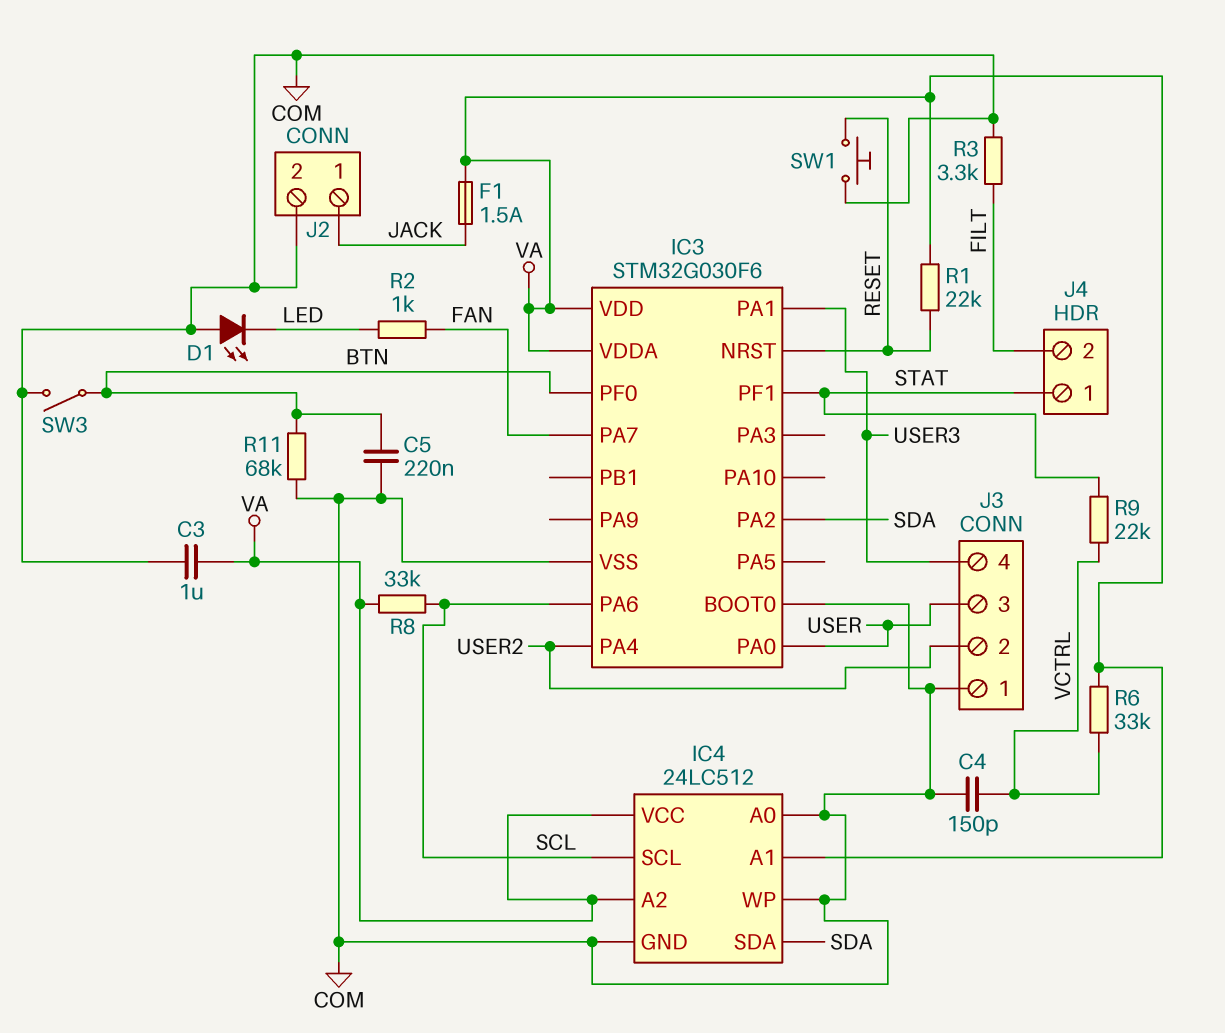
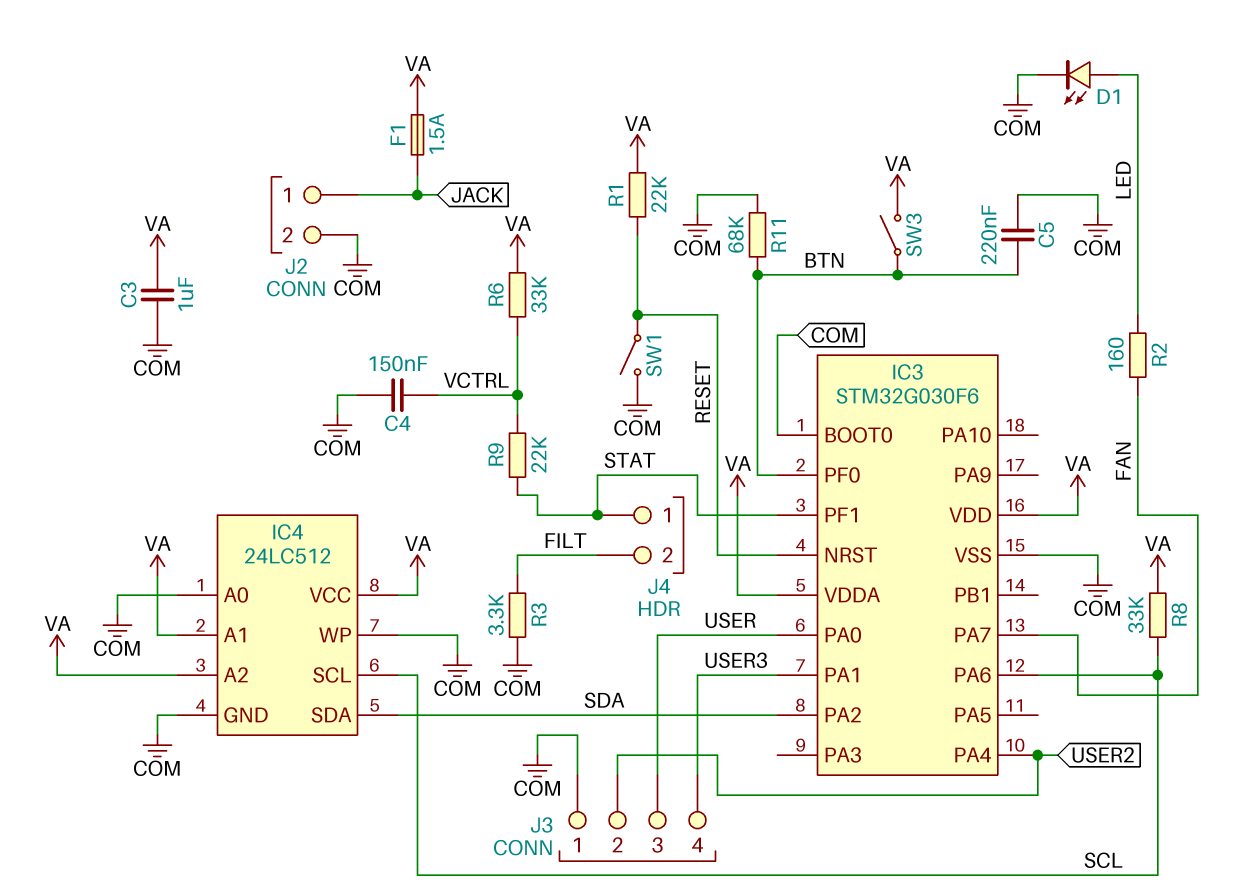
C4: 150pF (COM, VCTRL) -> 150nF (COM, VCTRL)
D1: LED (A COM, K LED) -> LED (A LED, K COM)
R2: 1k (FAN, LED) -> 160 (FAN, LED)
SW1: button (COM, RESET) -> switch (COM, RESET)
SW3: switch (BTN, COM) -> switch (BTN, VA)

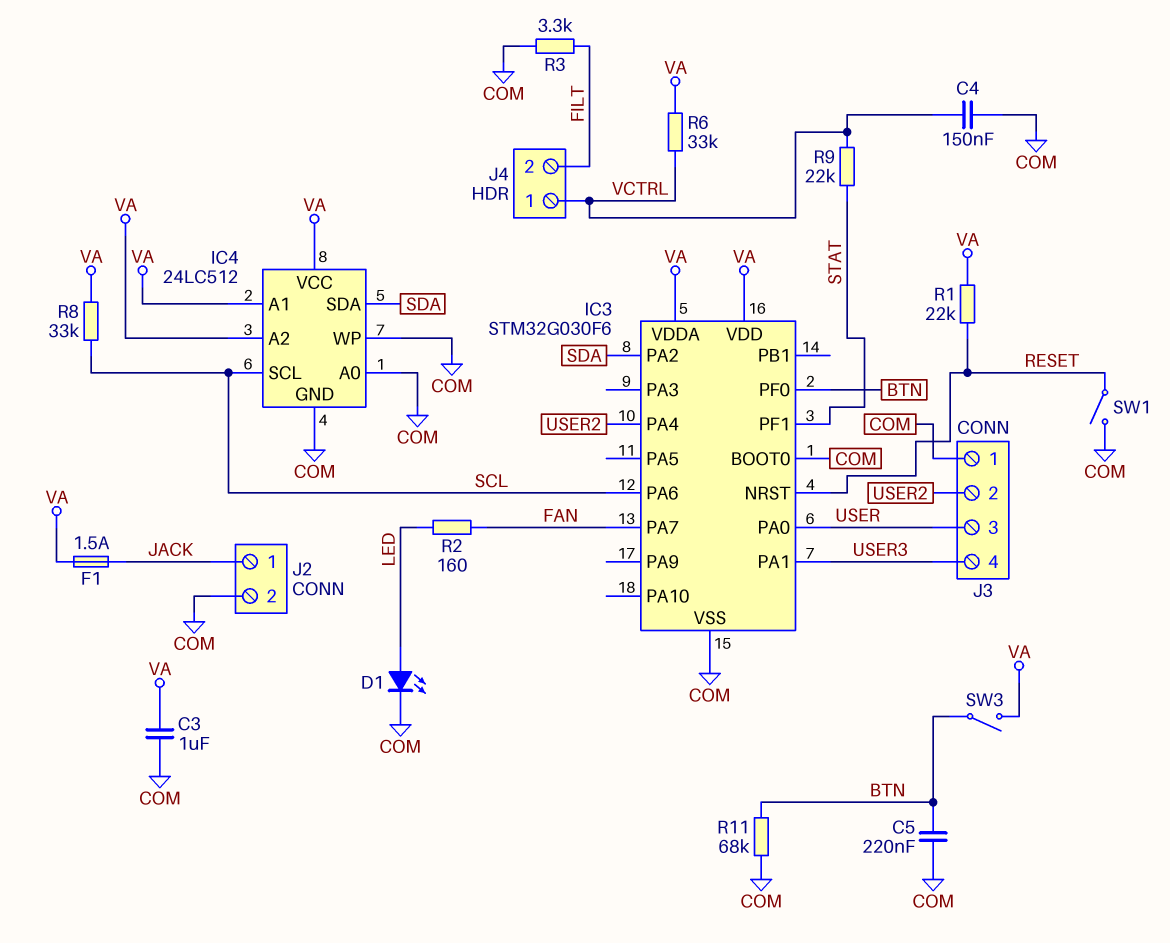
J4 pin 1: STAT -> VCTRL

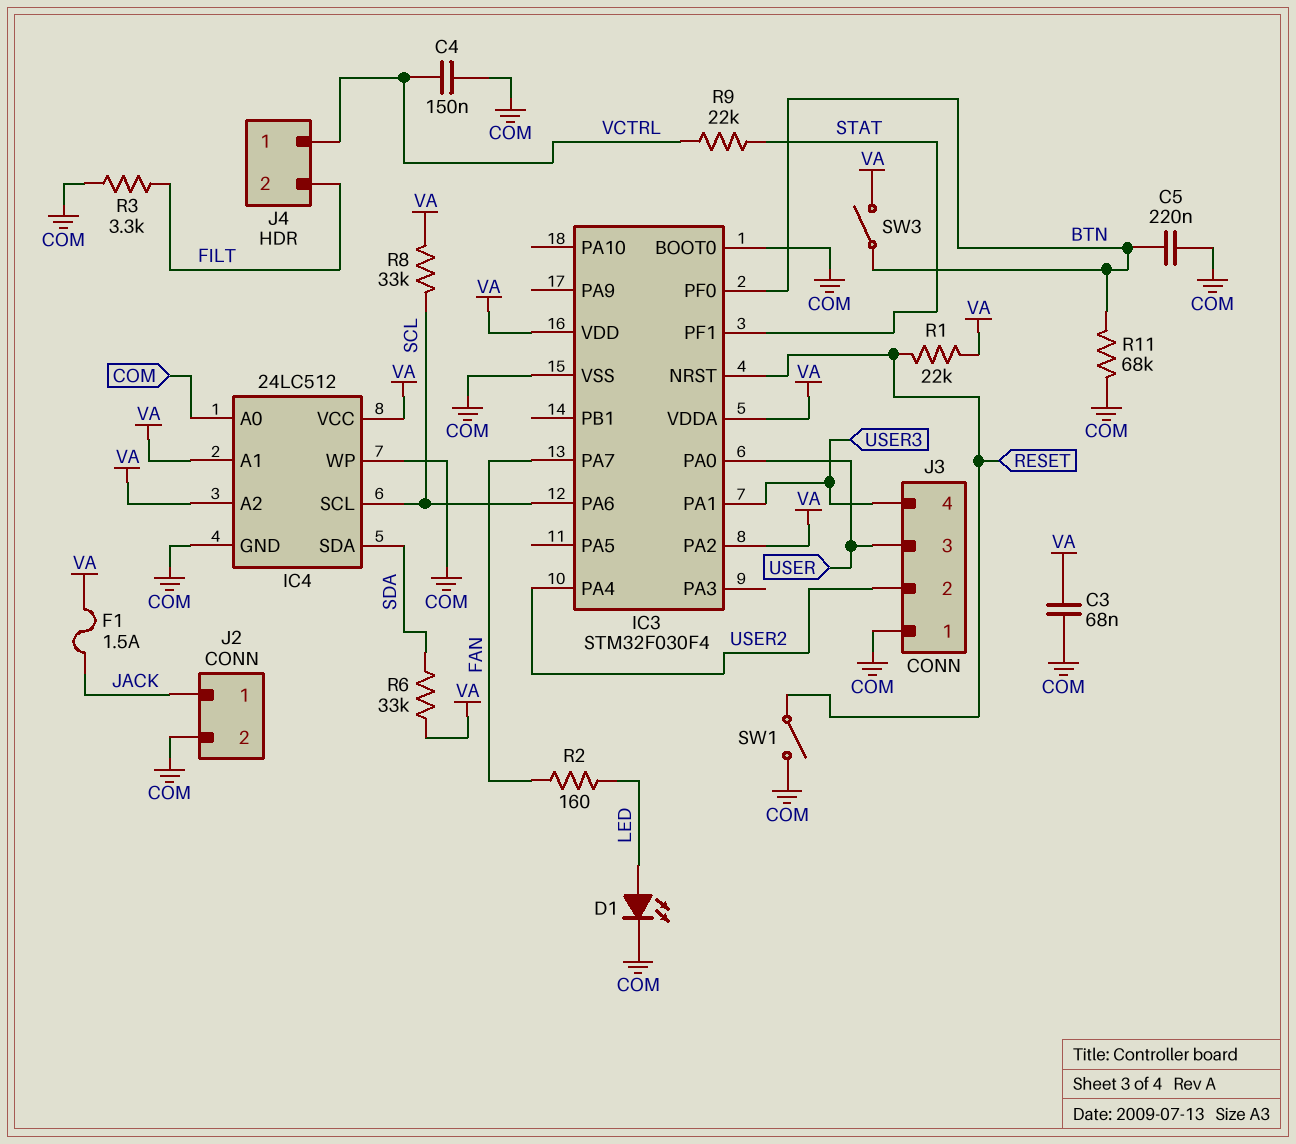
C3: 1uF (COM, VA) -> 68nF (COM, VA)
IC3: STM32G030F6 -> STM32F030F4
IC3 pin PA2: SDA -> VA
R6: 33k (VA, VCTRL) -> 33k (SDA, VA)

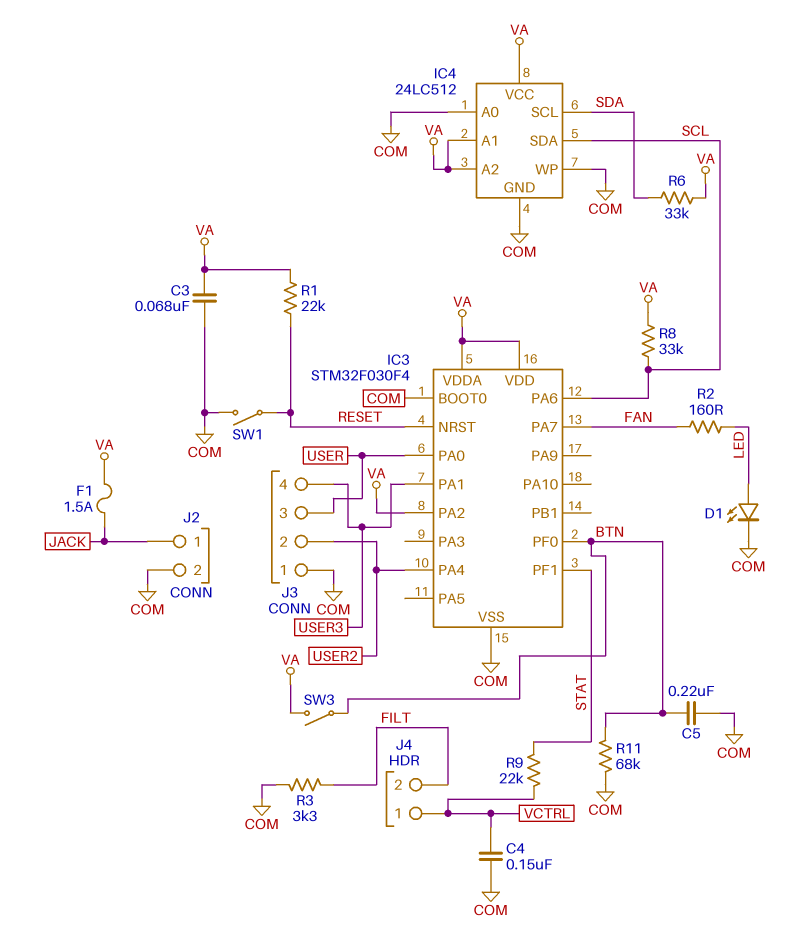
IC4 pin SCL: SCL -> SDA
IC4 pin SDA: SDA -> SCL

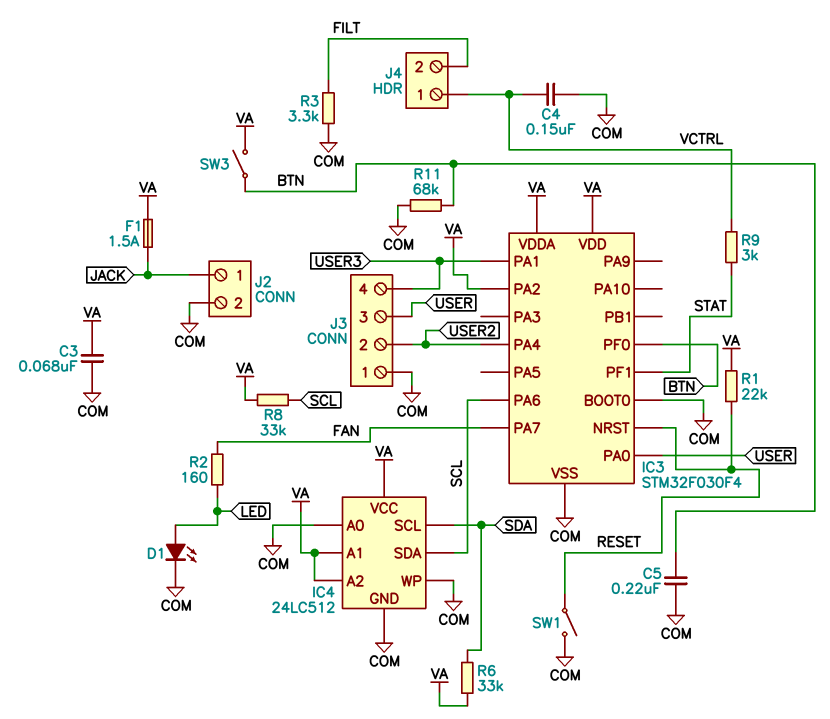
R9: 22k (STAT, VCTRL) -> 3k (STAT, VCTRL)

